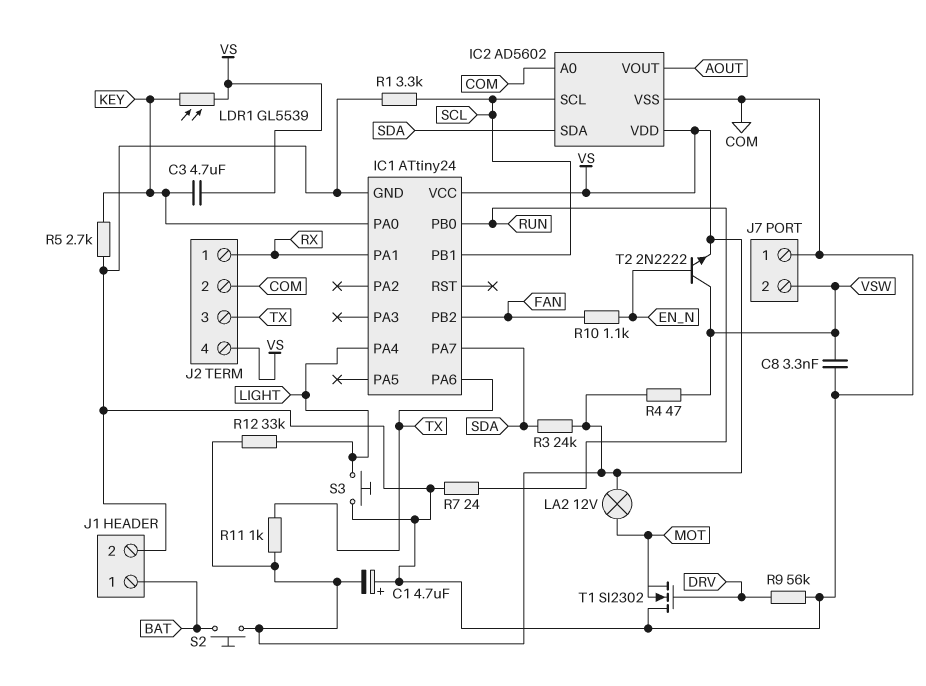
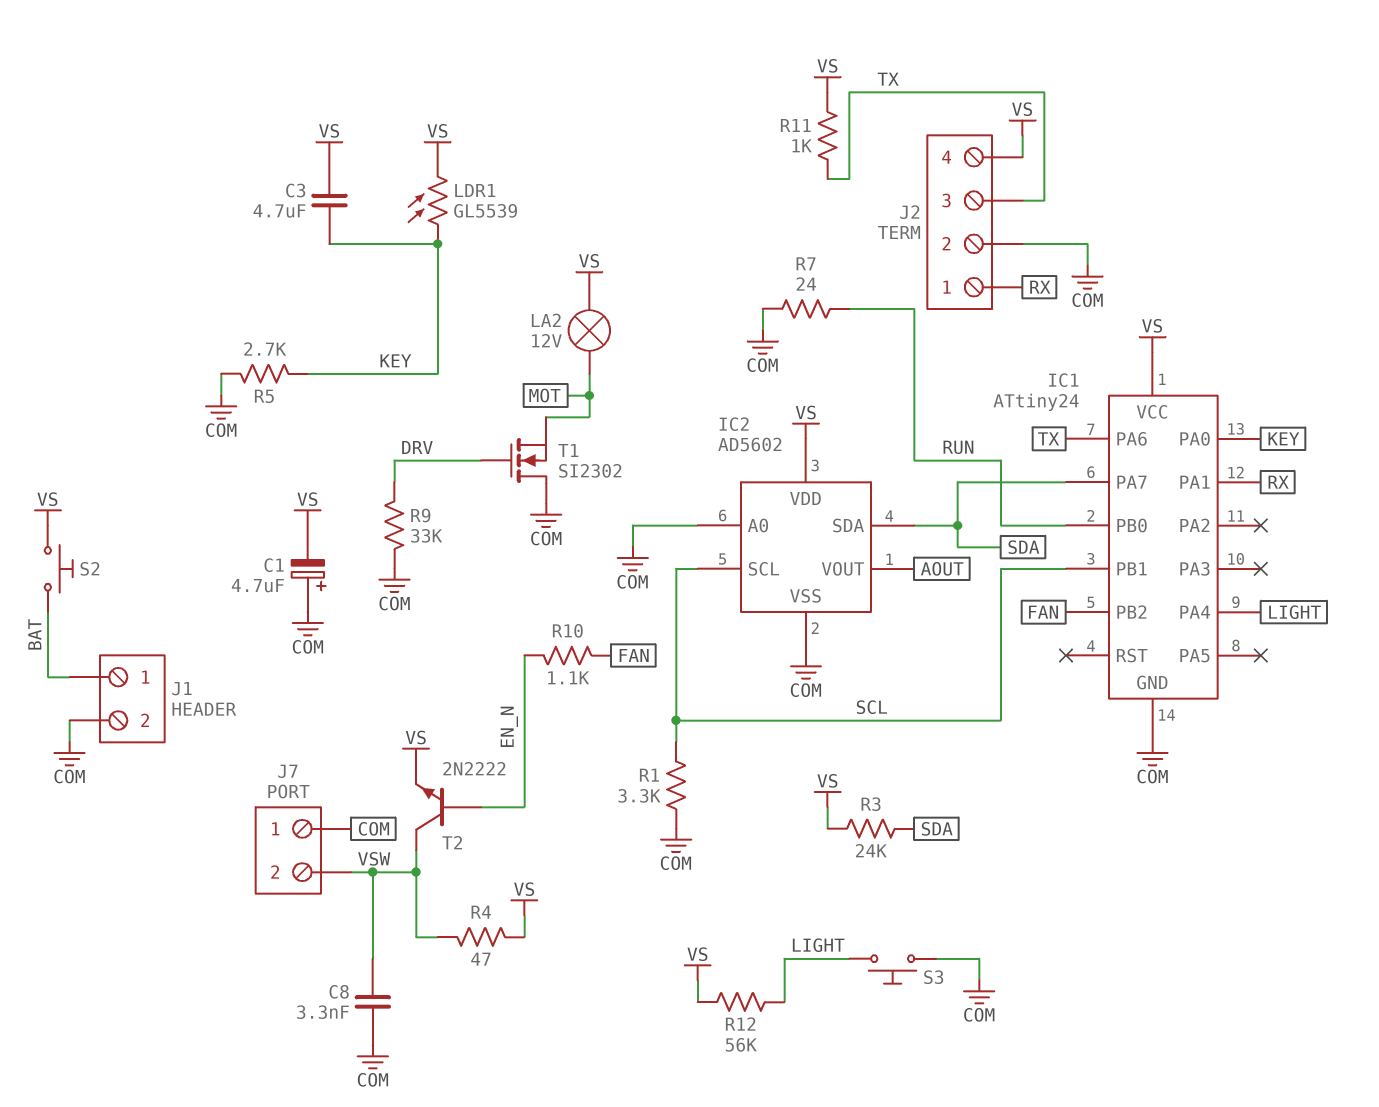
R9: 56k (COM, DRV) -> 33k (COM, DRV)
R12: 33k (LIGHT, VS) -> 56k (LIGHT, VS)

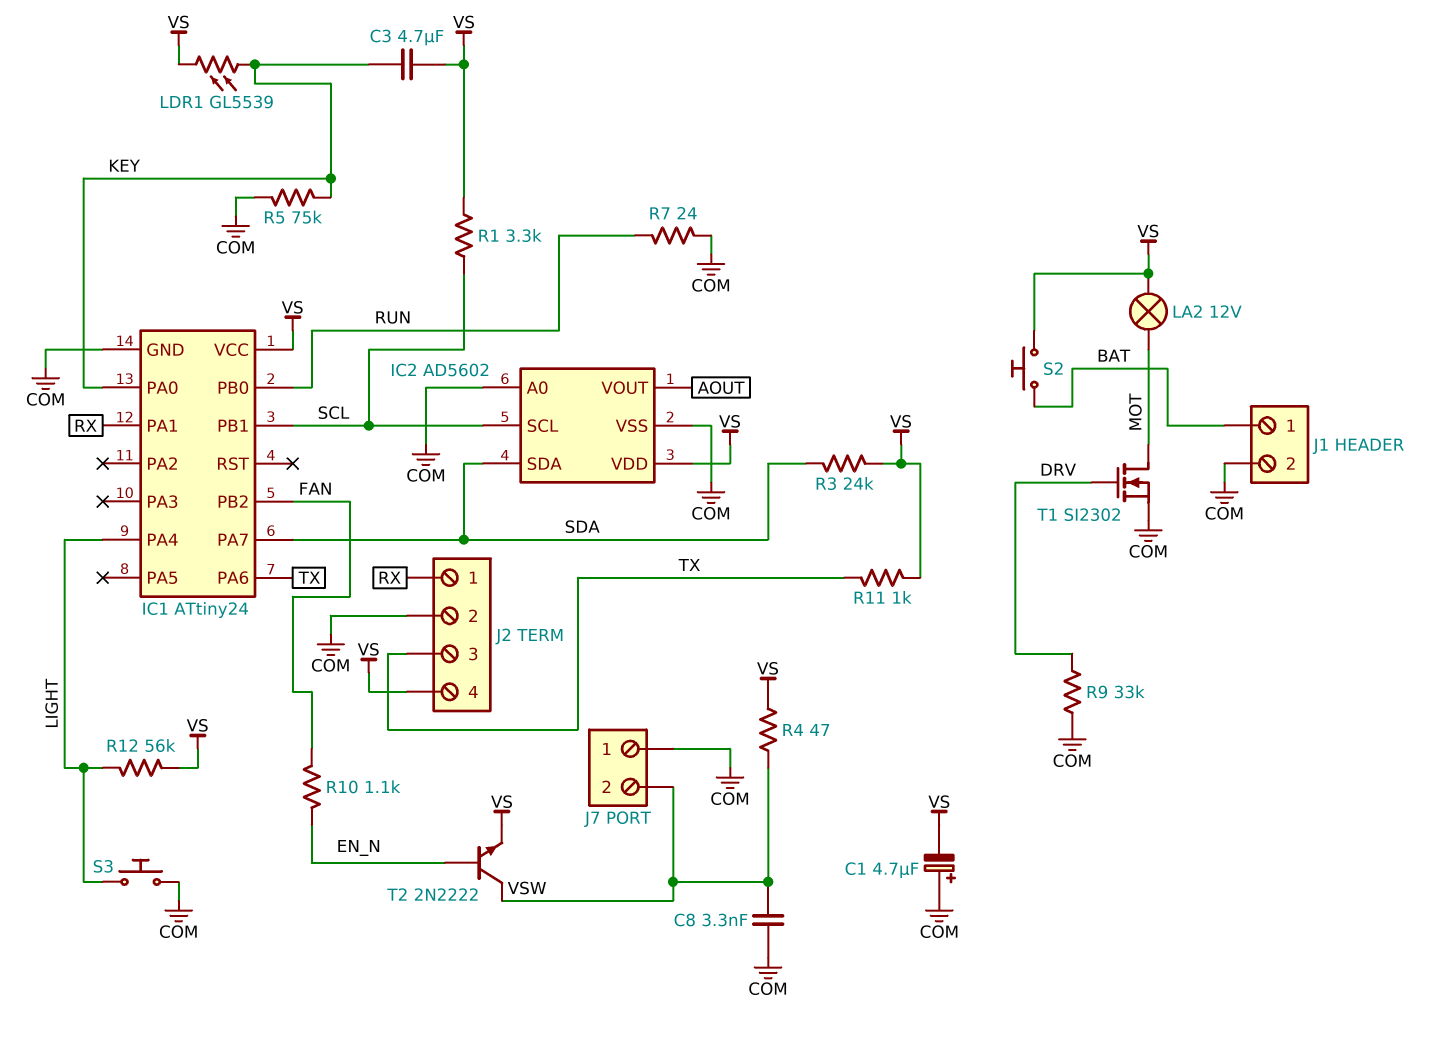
R1: 3.3k (COM, SCL) -> 3.3k (SCL, VS)
R5: 2.7k (COM, KEY) -> 75k (COM, KEY)
T1: NMOS SI2302 (G DRV, D COM, S MOT) -> NMOS SI2302 (G DRV, D MOT, S COM)

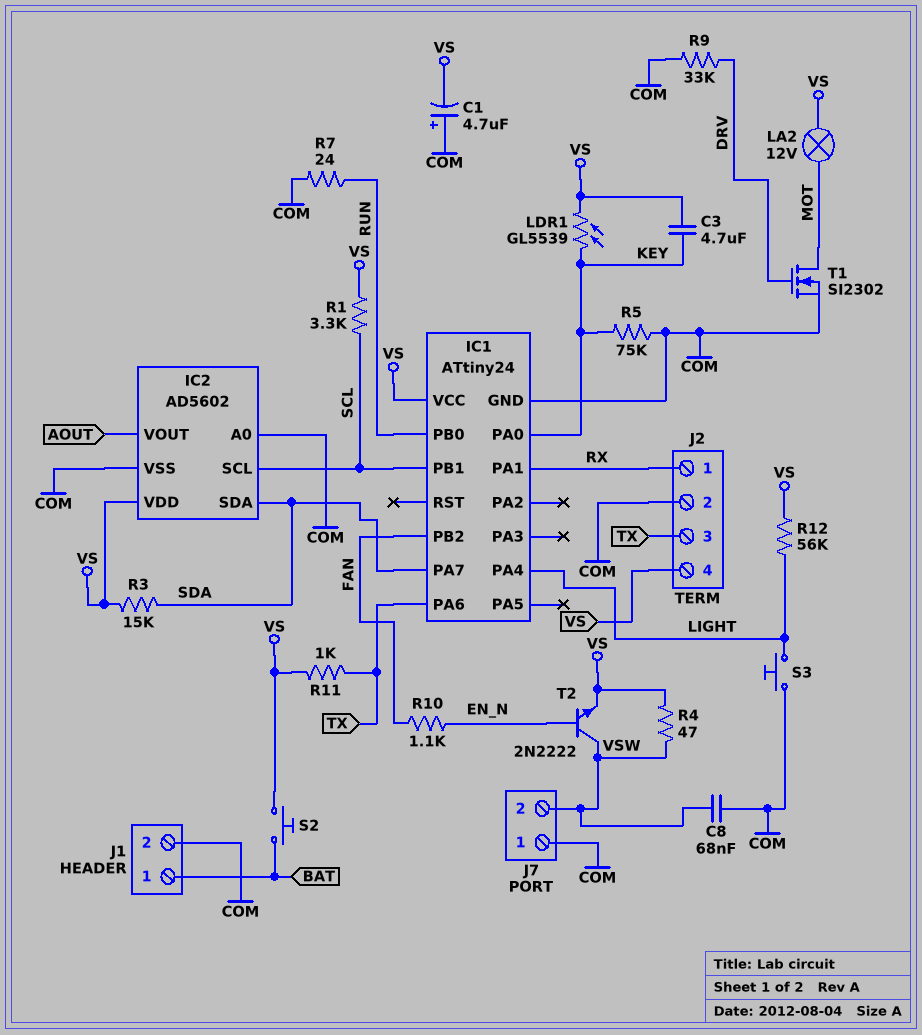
C8: 3.3nF (COM, VSW) -> 68nF (COM, VSW)
R3: 24k (SDA, VS) -> 15k (SDA, VS)

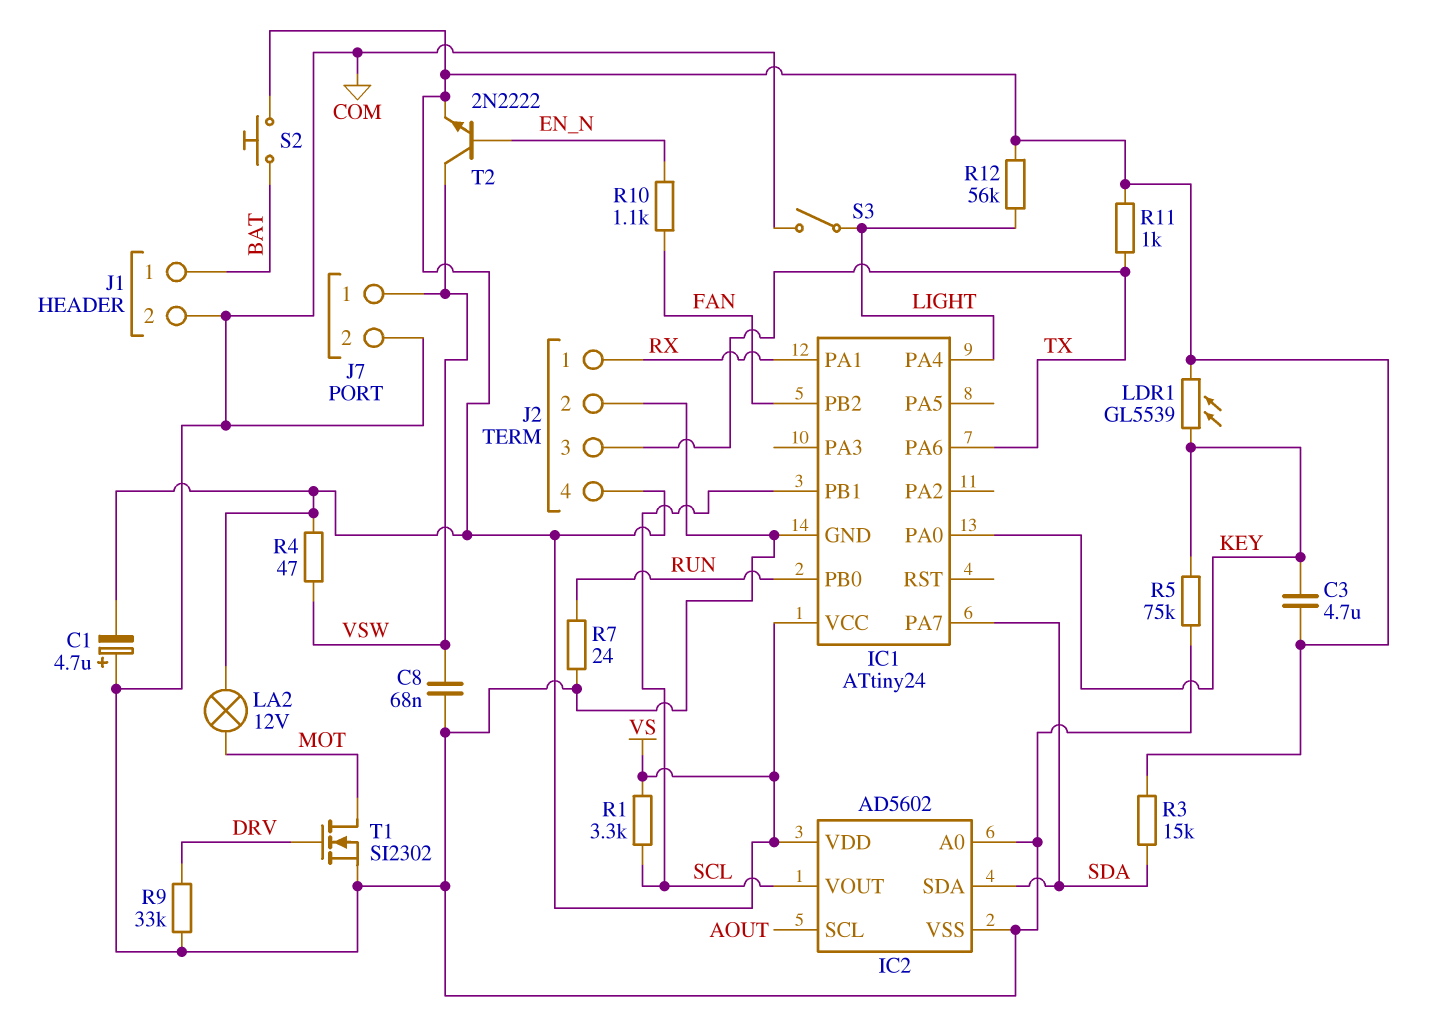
IC2 pin SCL: SCL -> AOUT
IC2 pin VOUT: AOUT -> SCL
J7 pin 1: COM -> VSW
J7 pin 2: VSW -> COM
S3: button (COM, LIGHT) -> switch (COM, LIGHT)

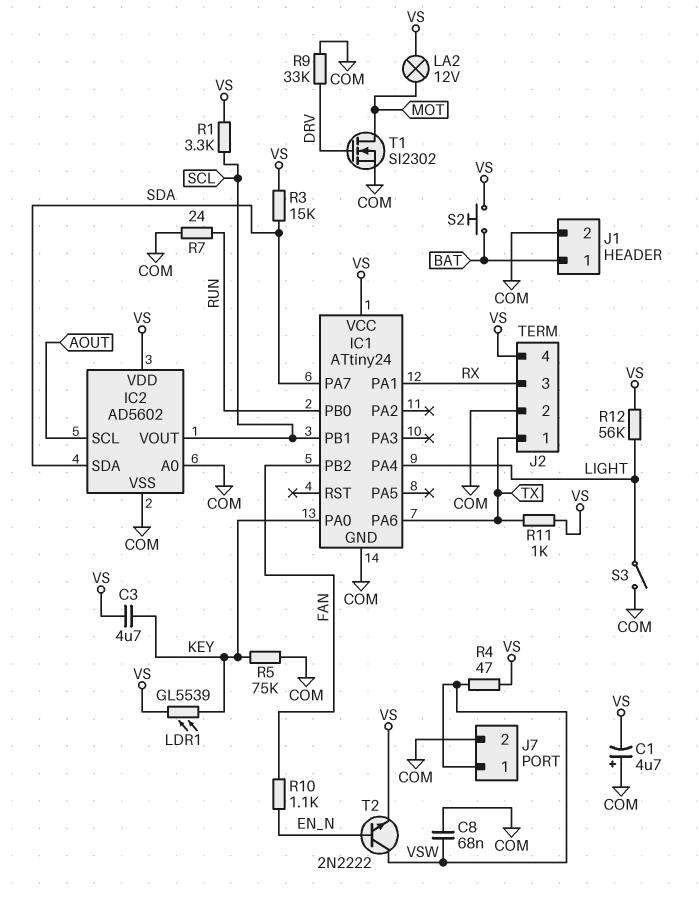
J2 pin 1: RX -> TX
J2 pin 3: TX -> RX

